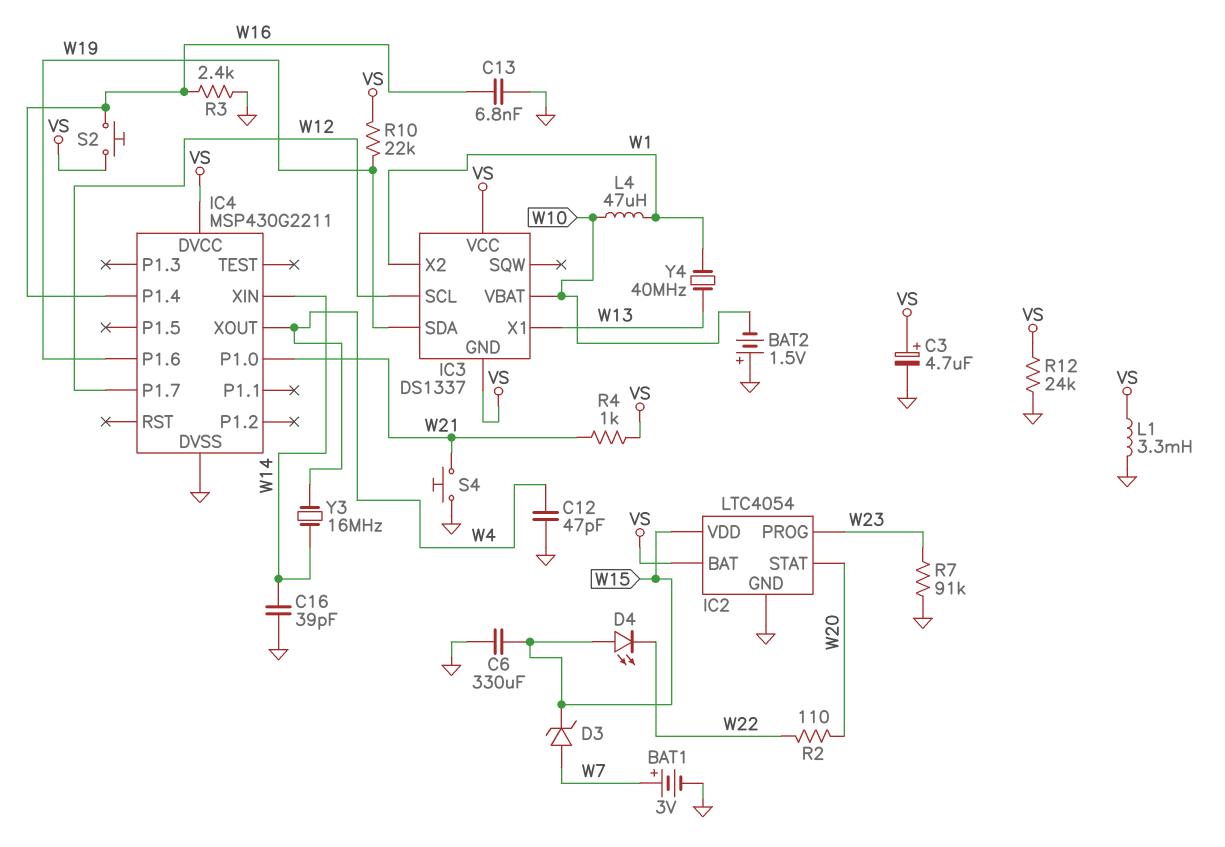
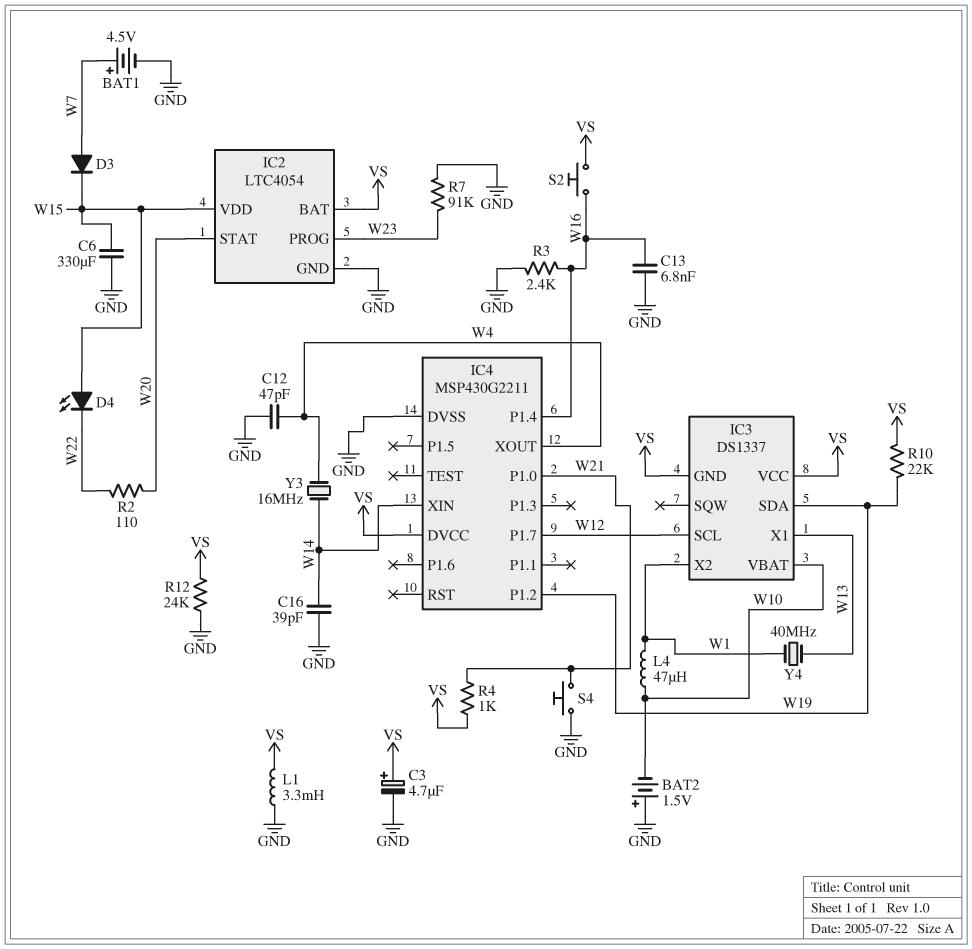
BAT1: 3V (plus W7, minus GND) -> 4.5V (plus W7, minus GND)
D3: zener (A W7, K W15) -> diode (A W7, K W15)
IC4 pin P1.2: none -> W19
IC4 pin P1.6: W19 -> none

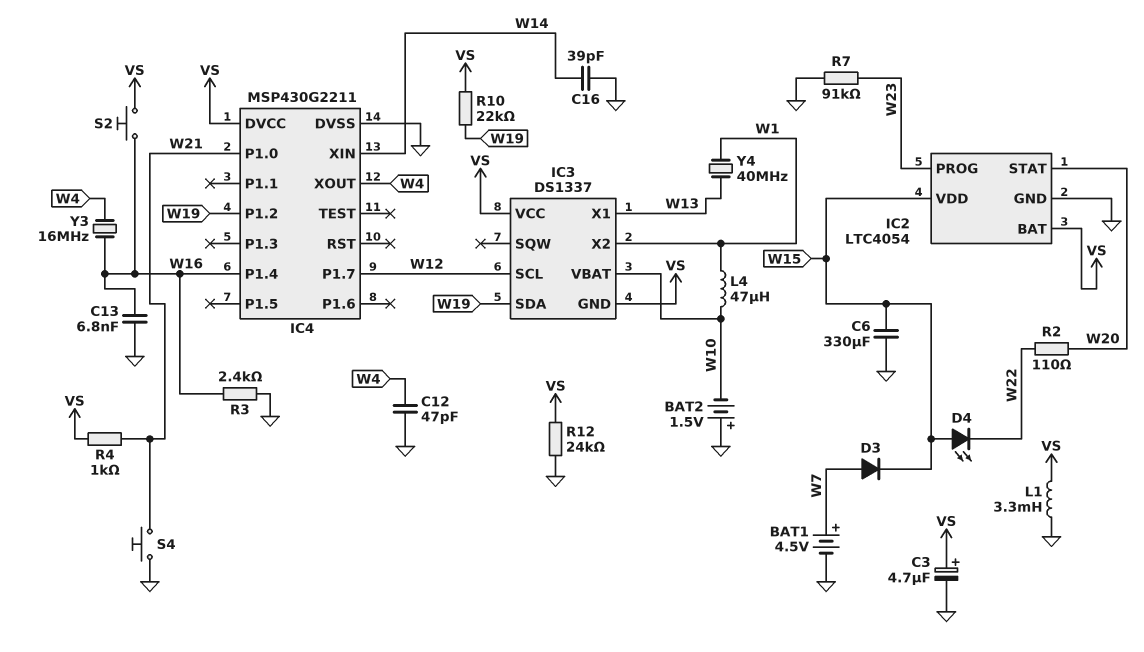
Y3: 16MHz (W4, W14) -> 16MHz (W4, W16)

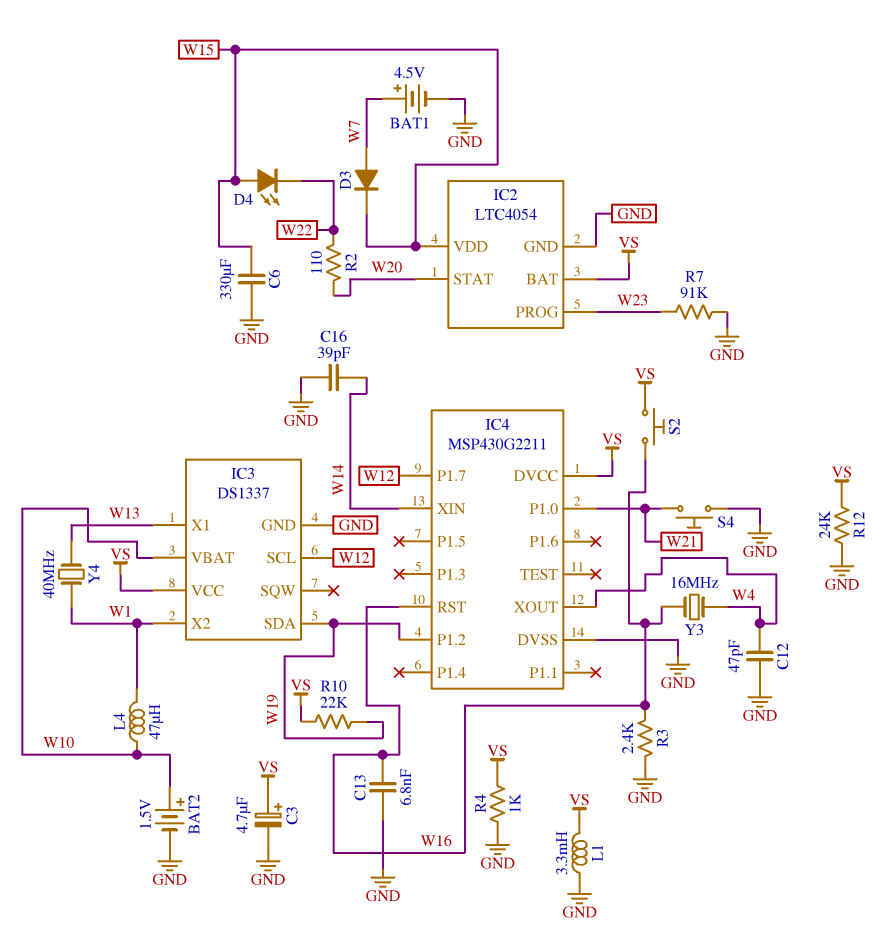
BAT2: 1.5V (plus GND, minus W10) -> 1.5V (plus W10, minus GND)
IC3 pin GND: VS -> GND
IC4 pin P1.4: W16 -> none
IC4 pin RST: none -> W16
R4: 1k (VS, W21) -> 1k (GND, VS)

